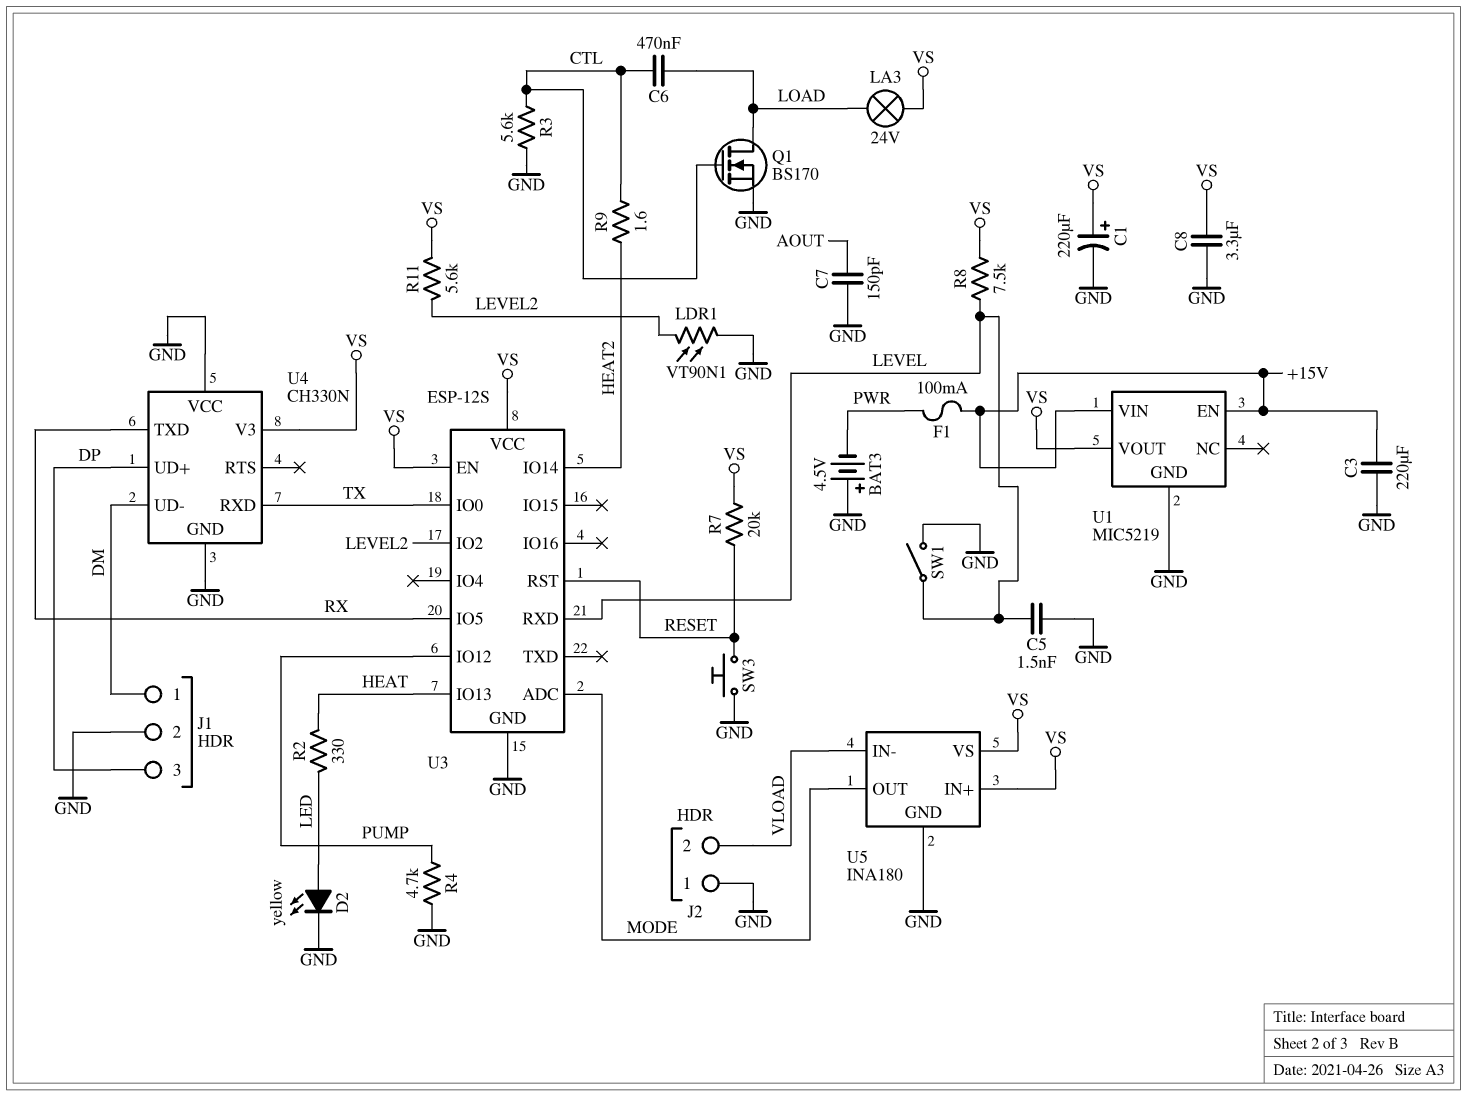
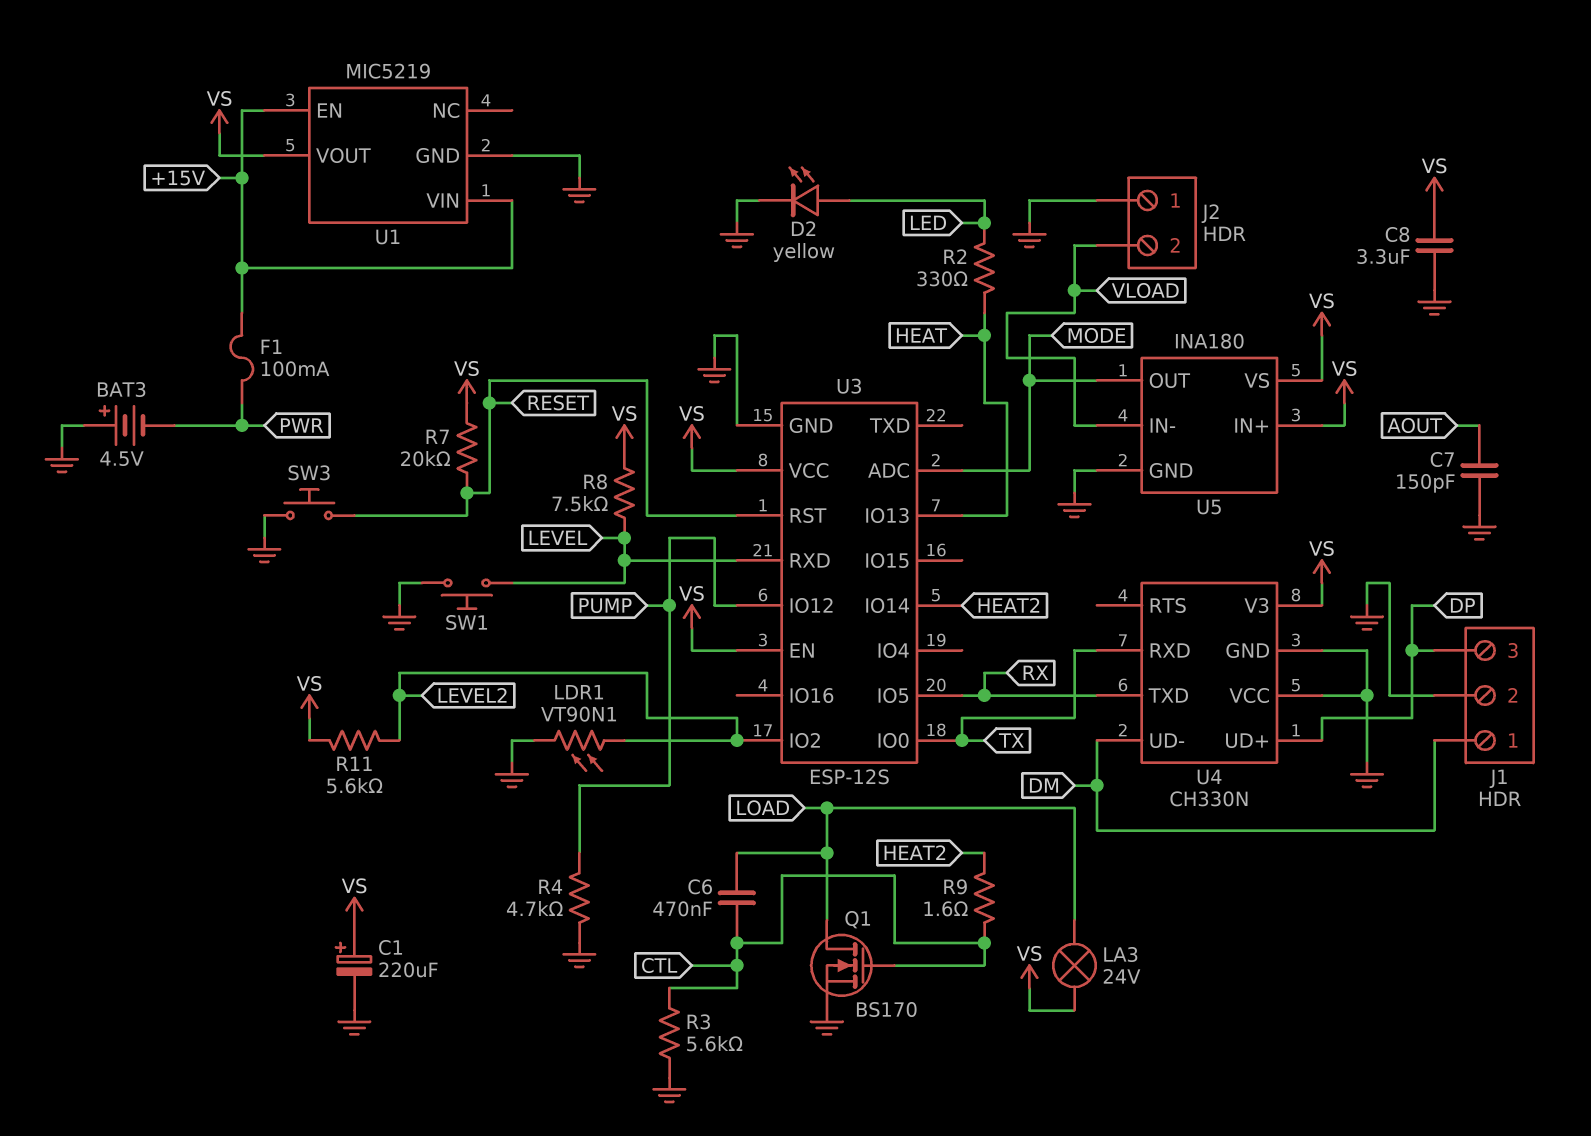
C3: 220uF (+15V, GND) -> none
C5: 1.5nF (GND, LEVEL) -> none
SW1: switch (GND, LEVEL) -> button (GND, LEVEL)

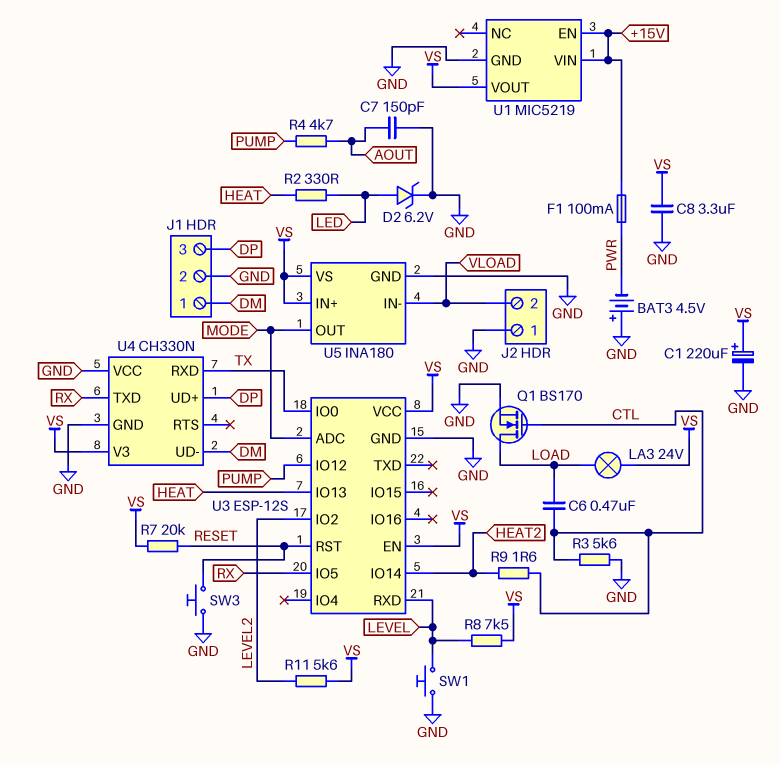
D2: LED yellow (A LED, K GND) -> zener 6.2V (A LED, K GND)
LDR1: VT90N1 (GND, LEVEL2) -> none
R4: 4.7k (GND, PUMP) -> 4.7k (AOUT, PUMP)

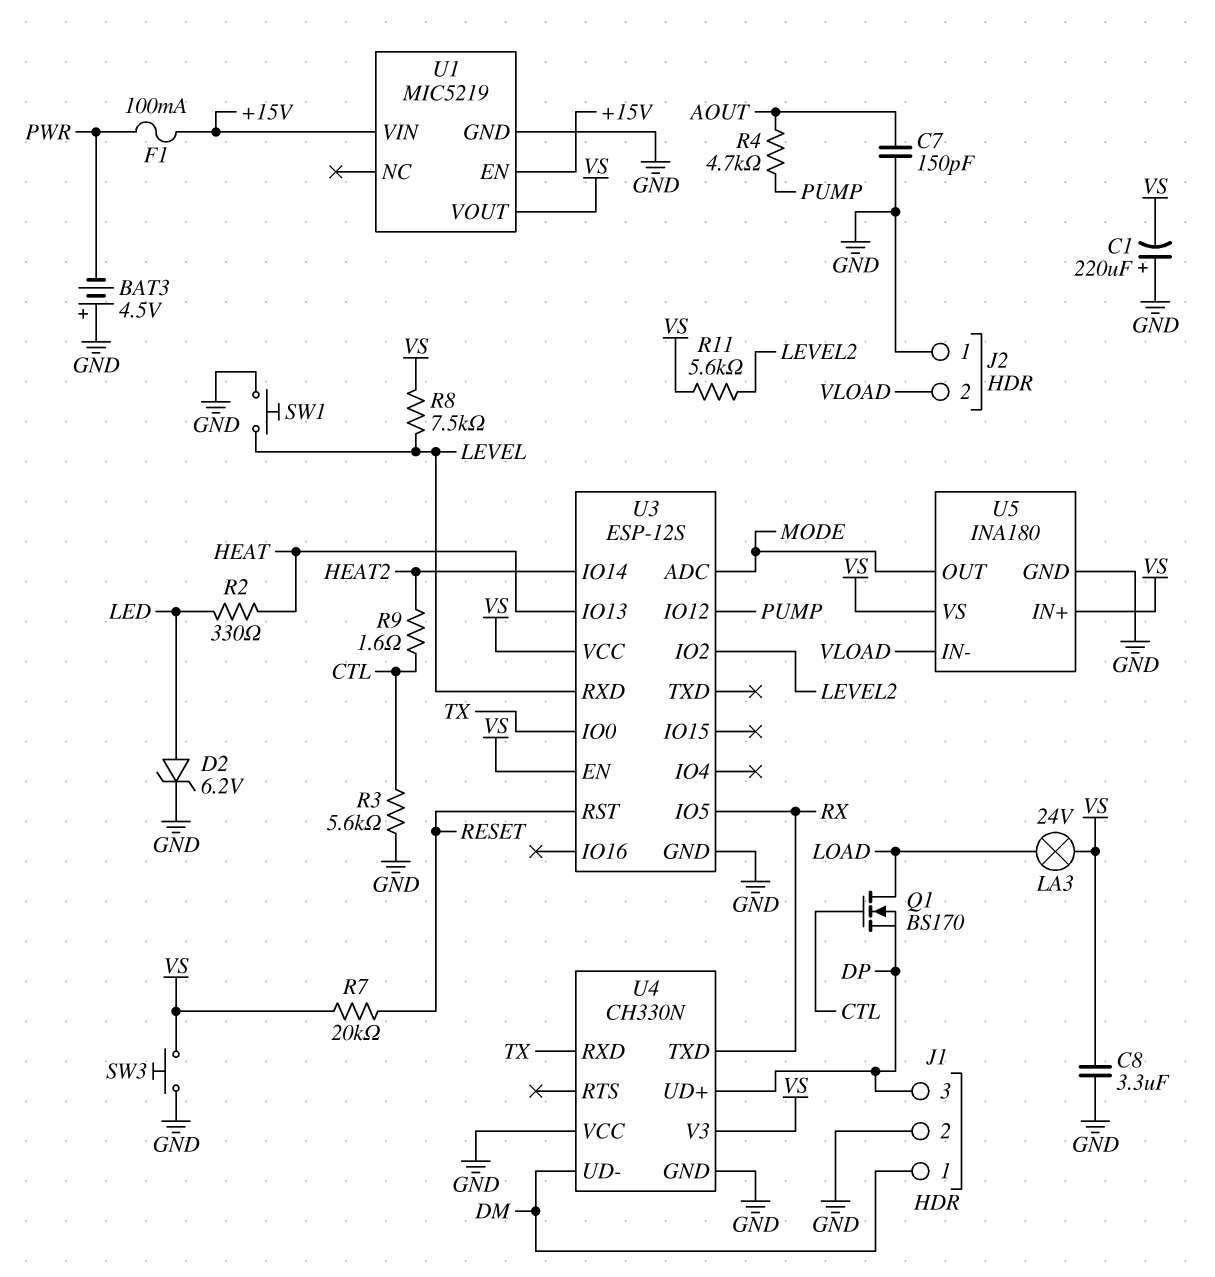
C1: 220uF (plus VS, minus GND) -> 220uF (plus GND, minus VS)
C6: 470nF (CTL, LOAD) -> none
Q1: NMOS BS170 (G CTL, D LOAD, S GND) -> NMOS BS170 (G CTL, D LOAD, S DP)
SW3: button (GND, RESET) -> button (GND, VS)

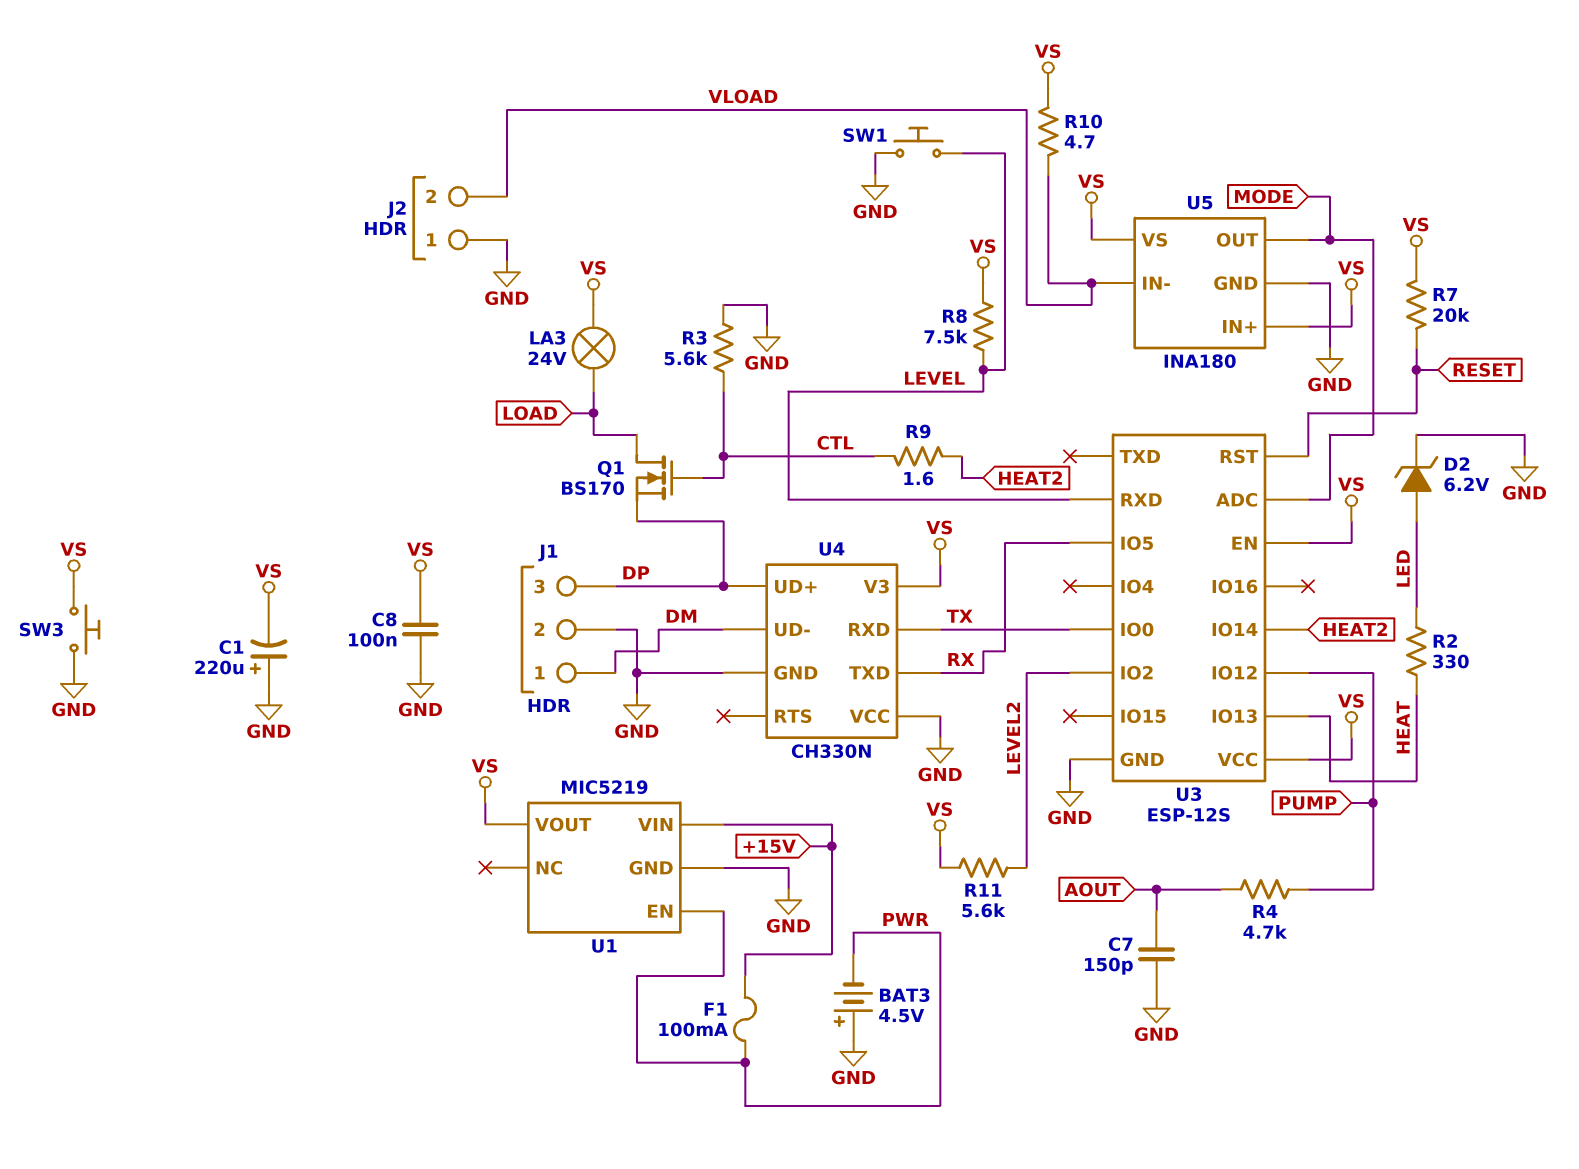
C8: 3.3uF (GND, VS) -> 100nF (GND, VS)
R10: none -> 4.7 (VLOAD, VS)
U1 pin EN: +15V -> PWR

